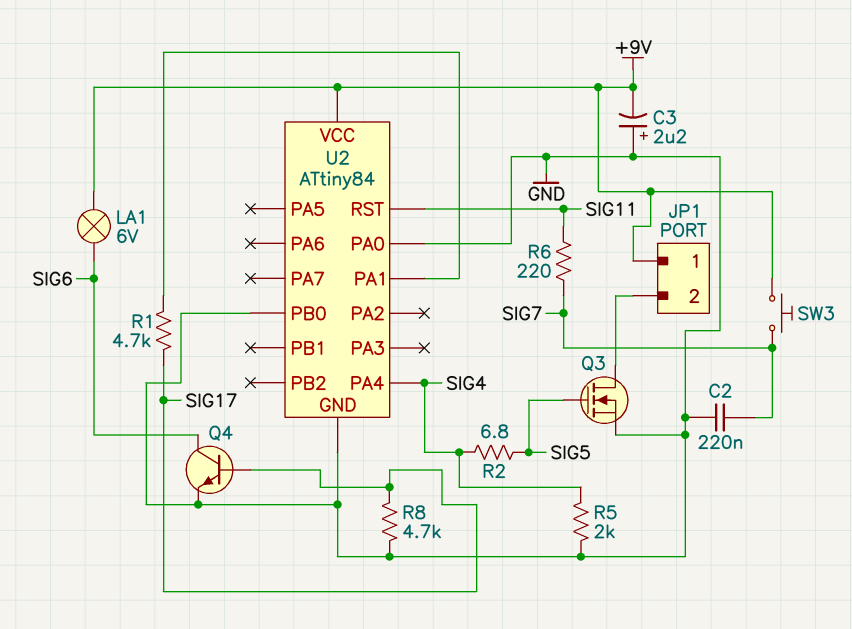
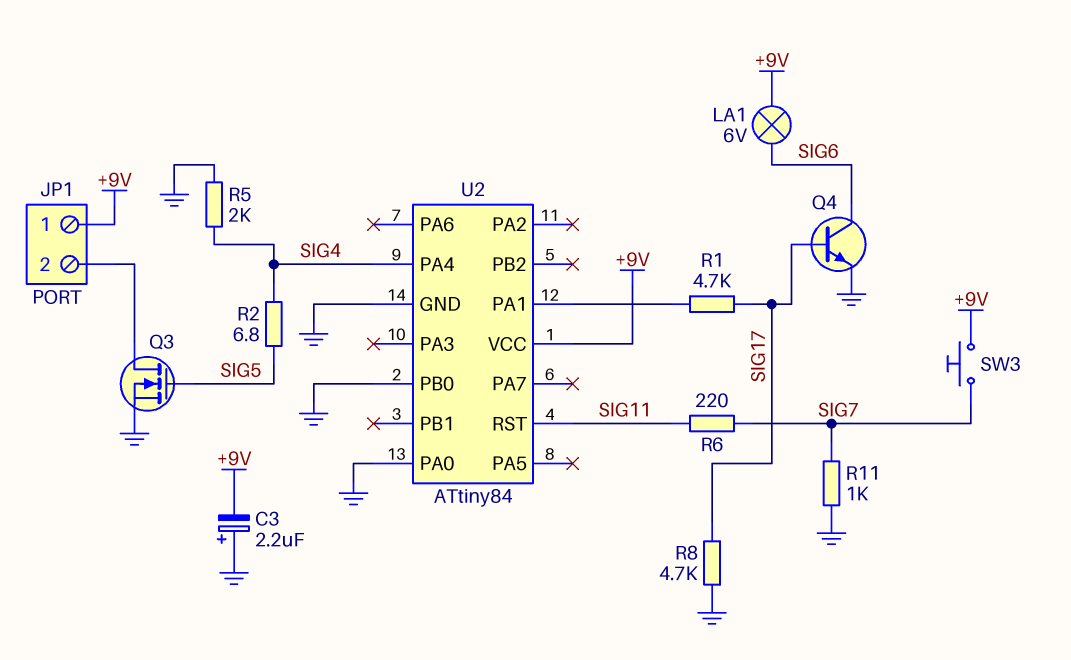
C2: 220nF (GND, SIG7) -> none
R11: none -> 1k (GND, SIG7)

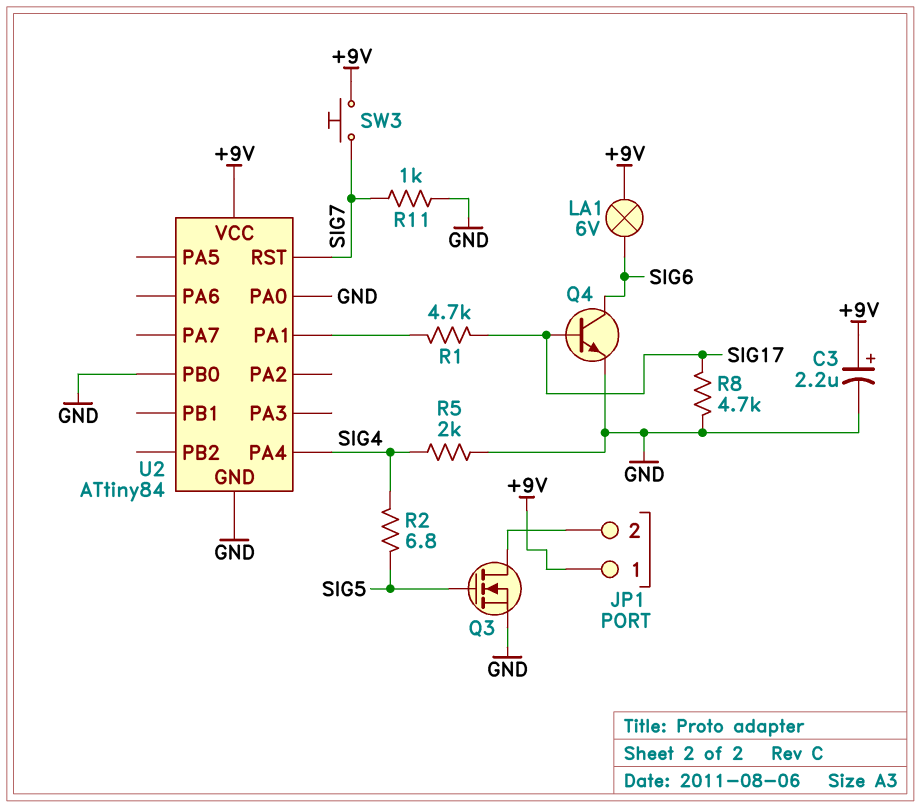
C3: 2.2uF (plus GND, minus +9V) -> 2.2uF (plus +9V, minus GND)
R6: 220 (SIG7, SIG11) -> none
U2 pin RST: SIG11 -> SIG7

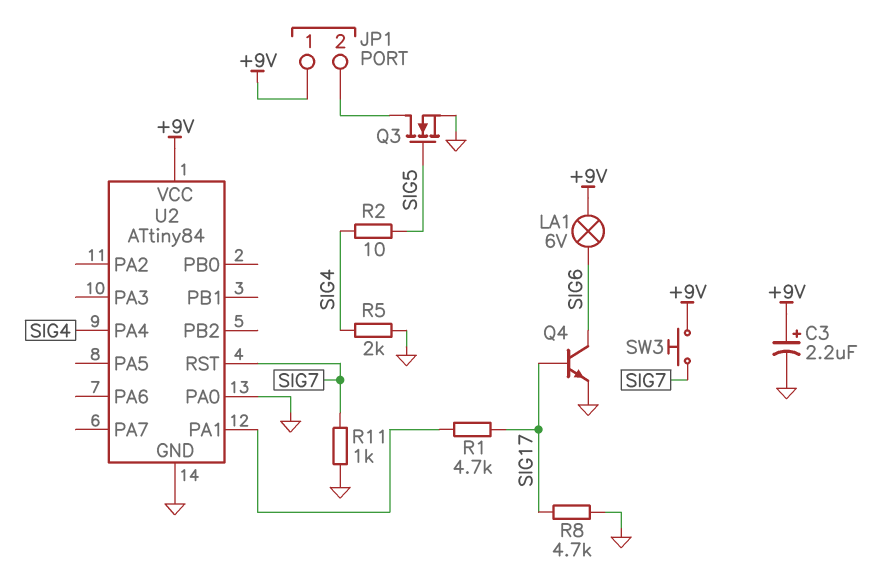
R2: 6.8 (SIG4, SIG5) -> 10 (SIG4, SIG5)
U2 pin PB0: GND -> none

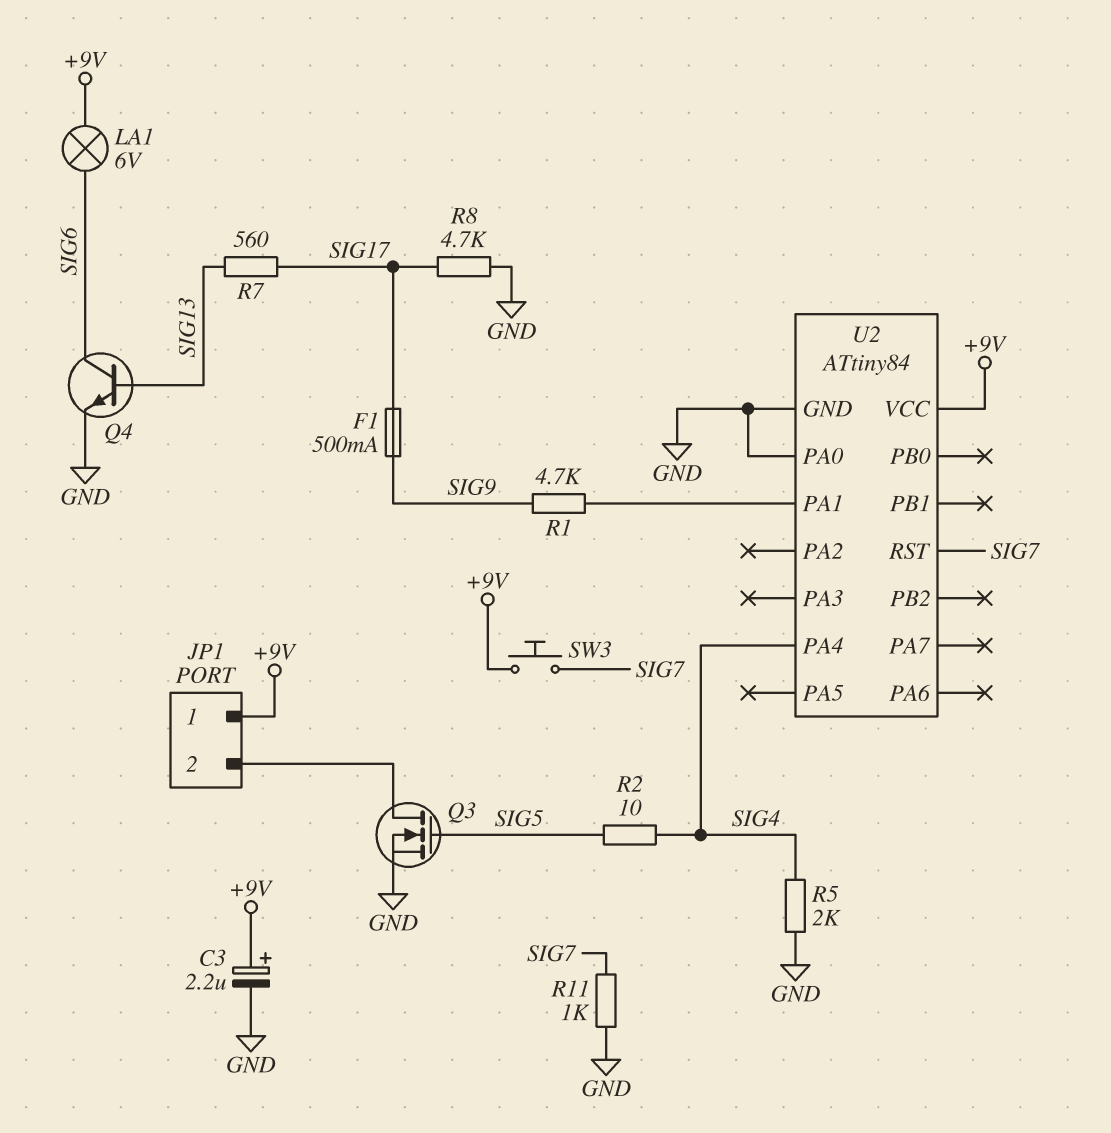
F1: none -> 500mA (SIG9, SIG17)
Q4: NPN (B SIG17, C SIG6, E GND) -> NPN (B SIG13, C SIG6, E GND)
R1: 4.7k (SIG17, U2/PA1) -> 4.7k (SIG9, U2/PA1)
R7: none -> 560 (SIG13, SIG17)

